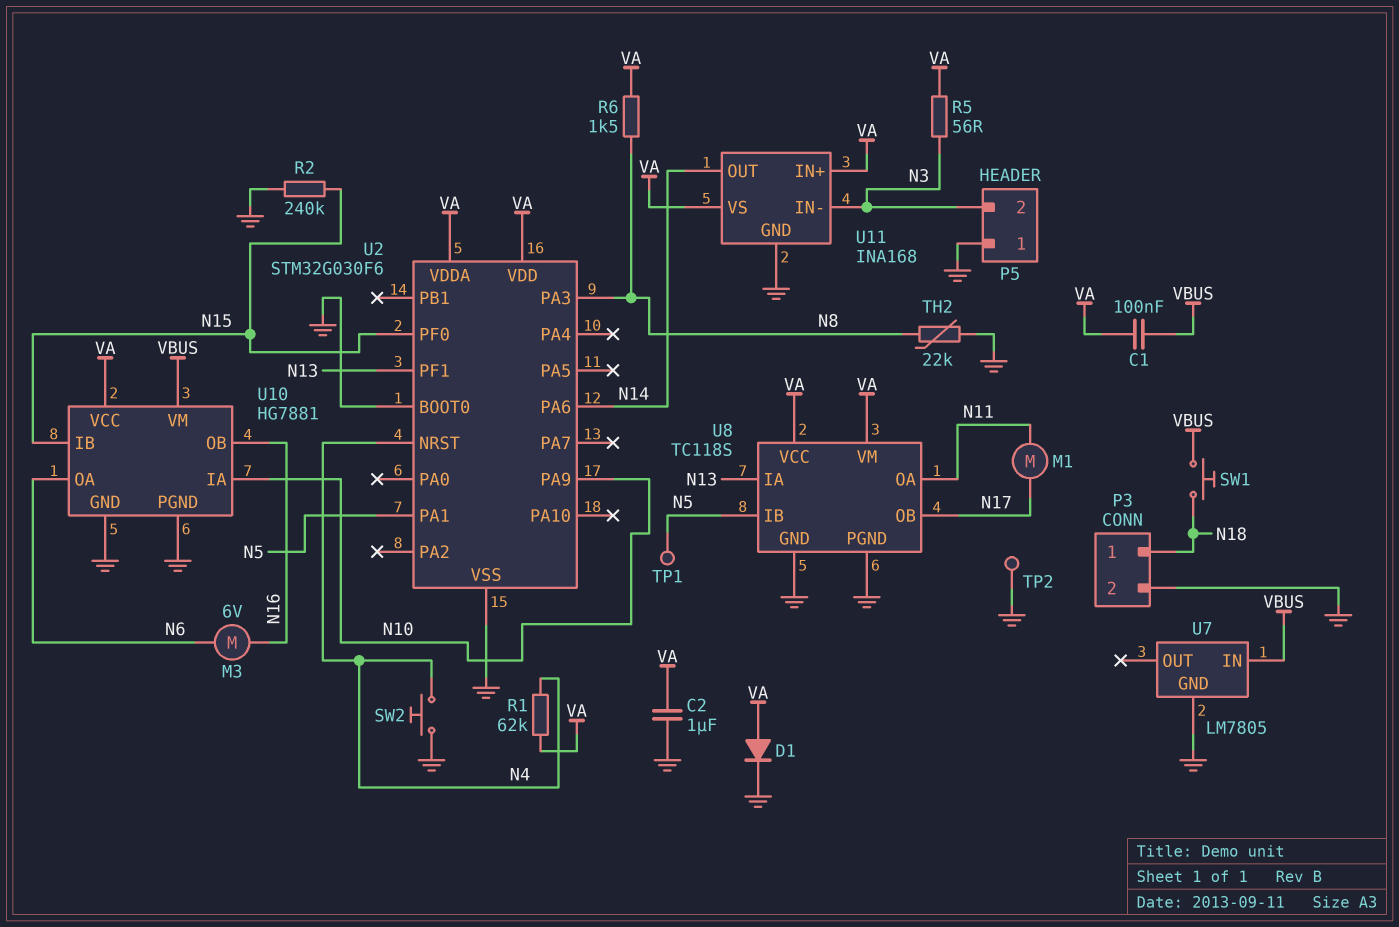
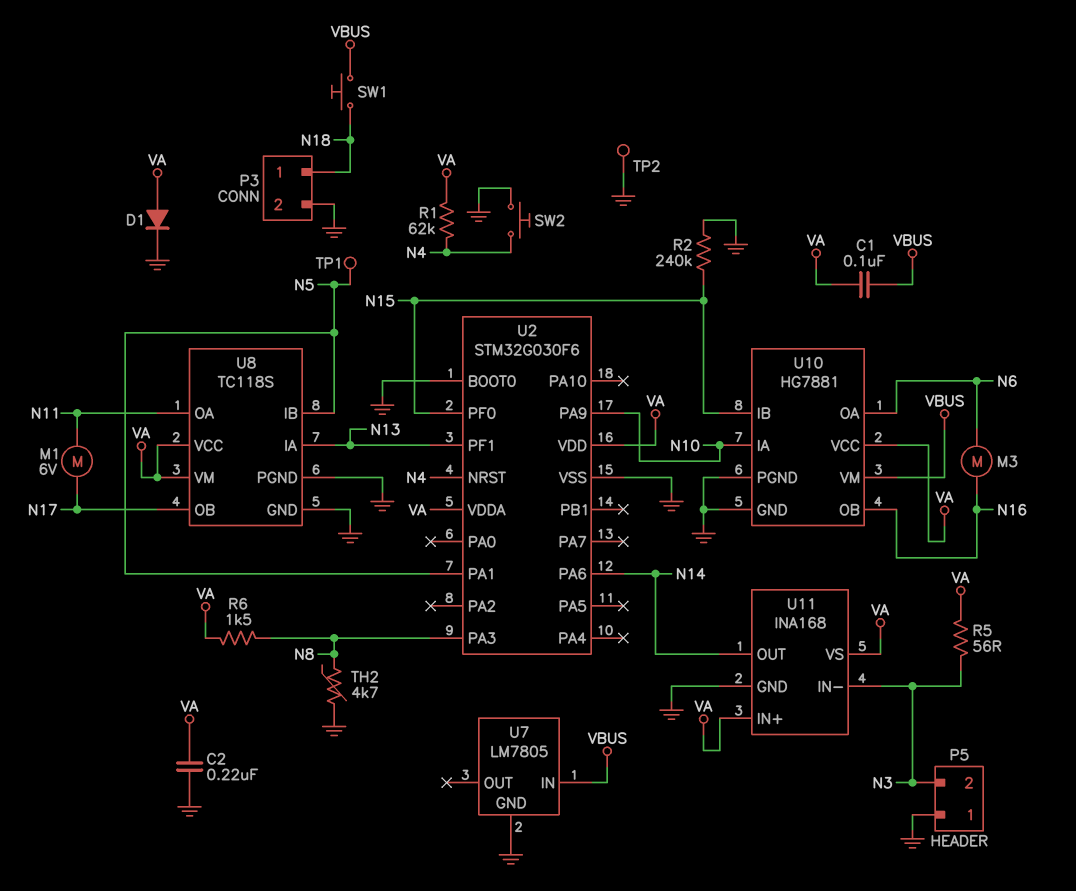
C2: 1uF (GND, VA) -> 220nF (GND, VA)
M1: motor (N11, N17) -> motor 6V (N11, N17)
M3: motor 6V (N6, N16) -> motor (N6, N16)
TH2: 22k (GND, N8) -> 4.7k (GND, N8)

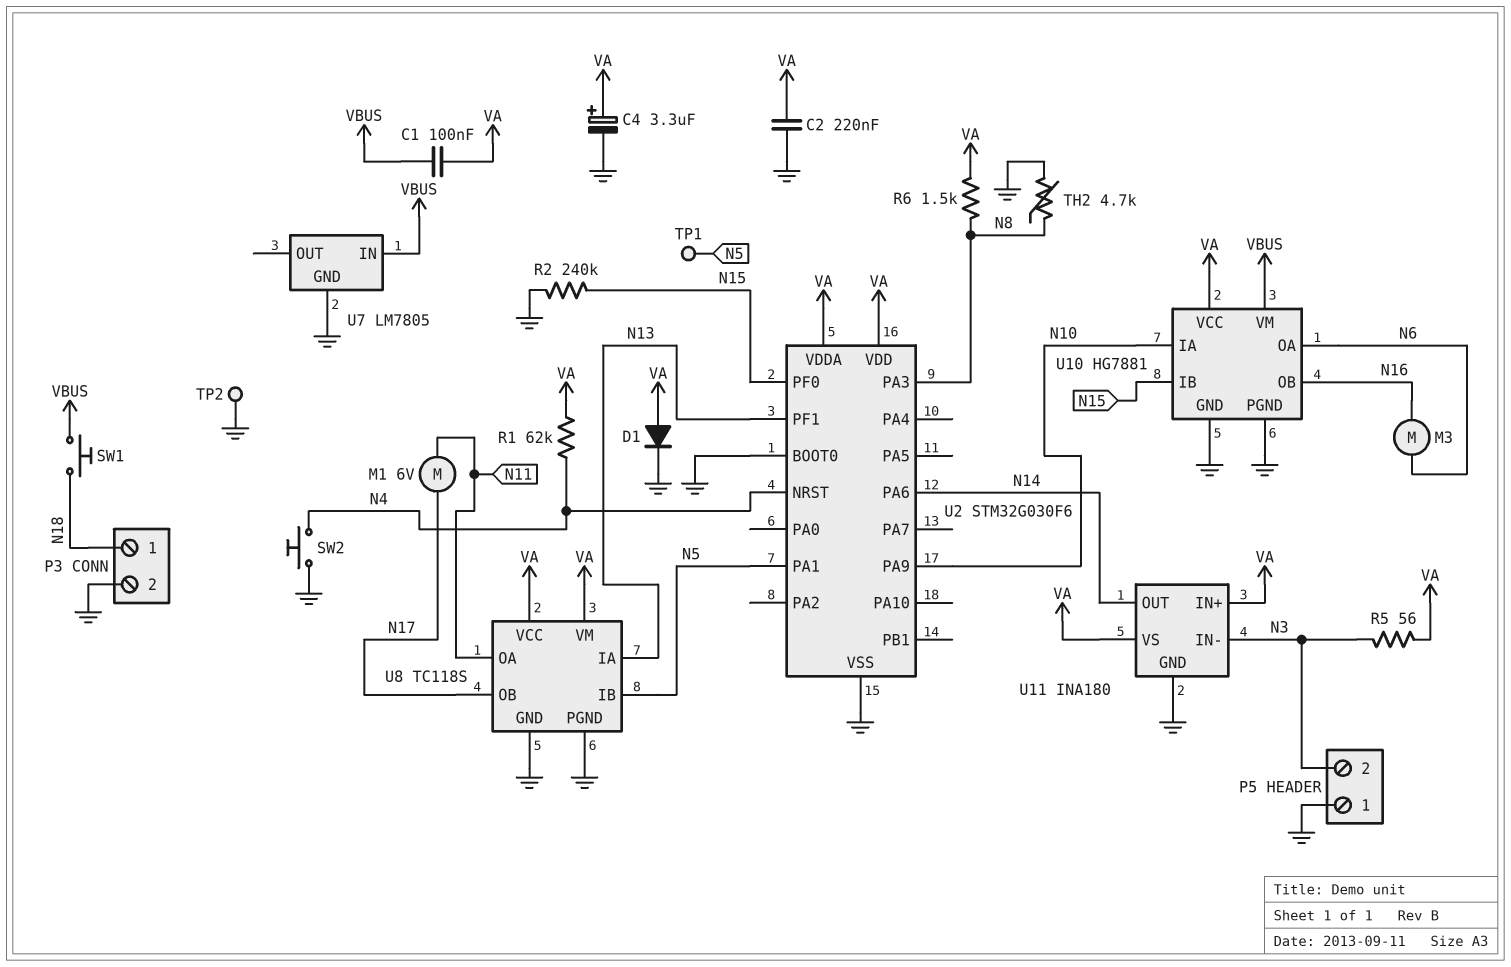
C4: none -> 3.3uF (plus VA, minus GND)
U11: INA168 -> INA180

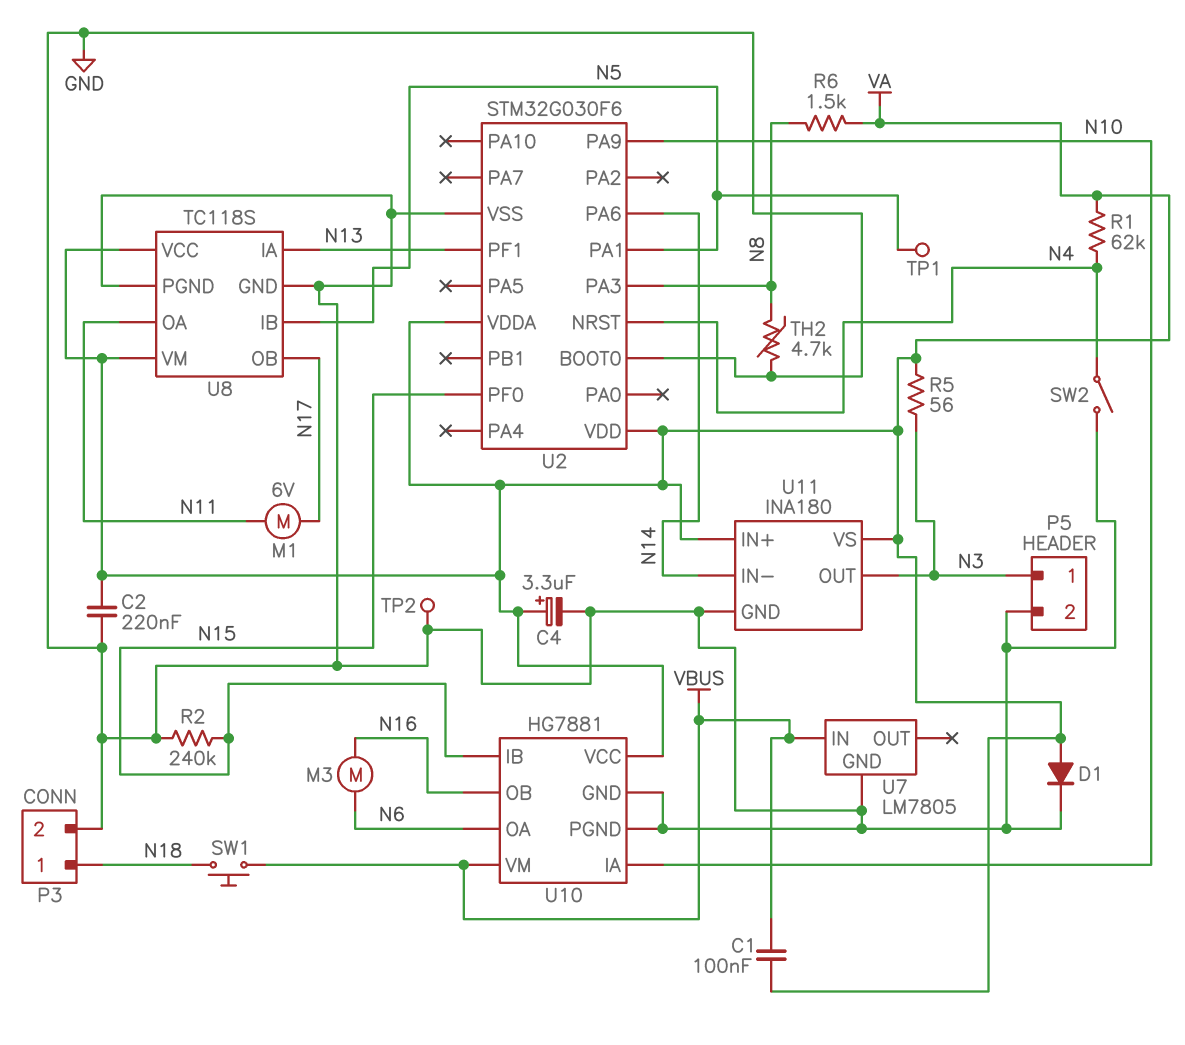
P5 pin 1: GND -> N3
P5 pin 2: N3 -> GND
SW2: button (GND, N4) -> switch (GND, N4)
U11 pin IN-: N3 -> N14
U11 pin OUT: N14 -> N3

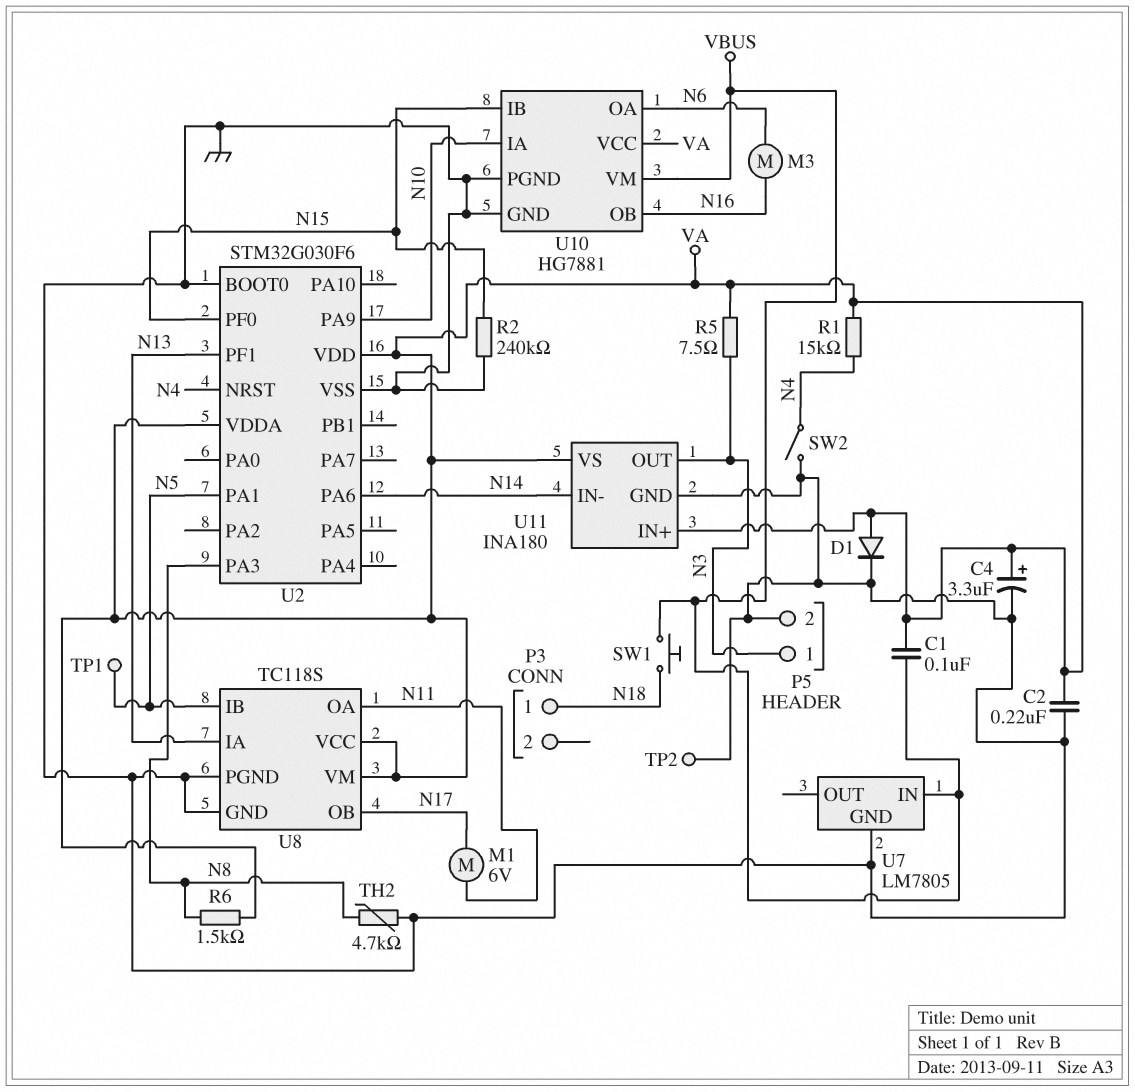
P3 pin 2: GND -> none
R1: 62k (N4, VA) -> 15k (N4, VA)
R5: 56 (N3, VA) -> 7.5 (N3, VA)

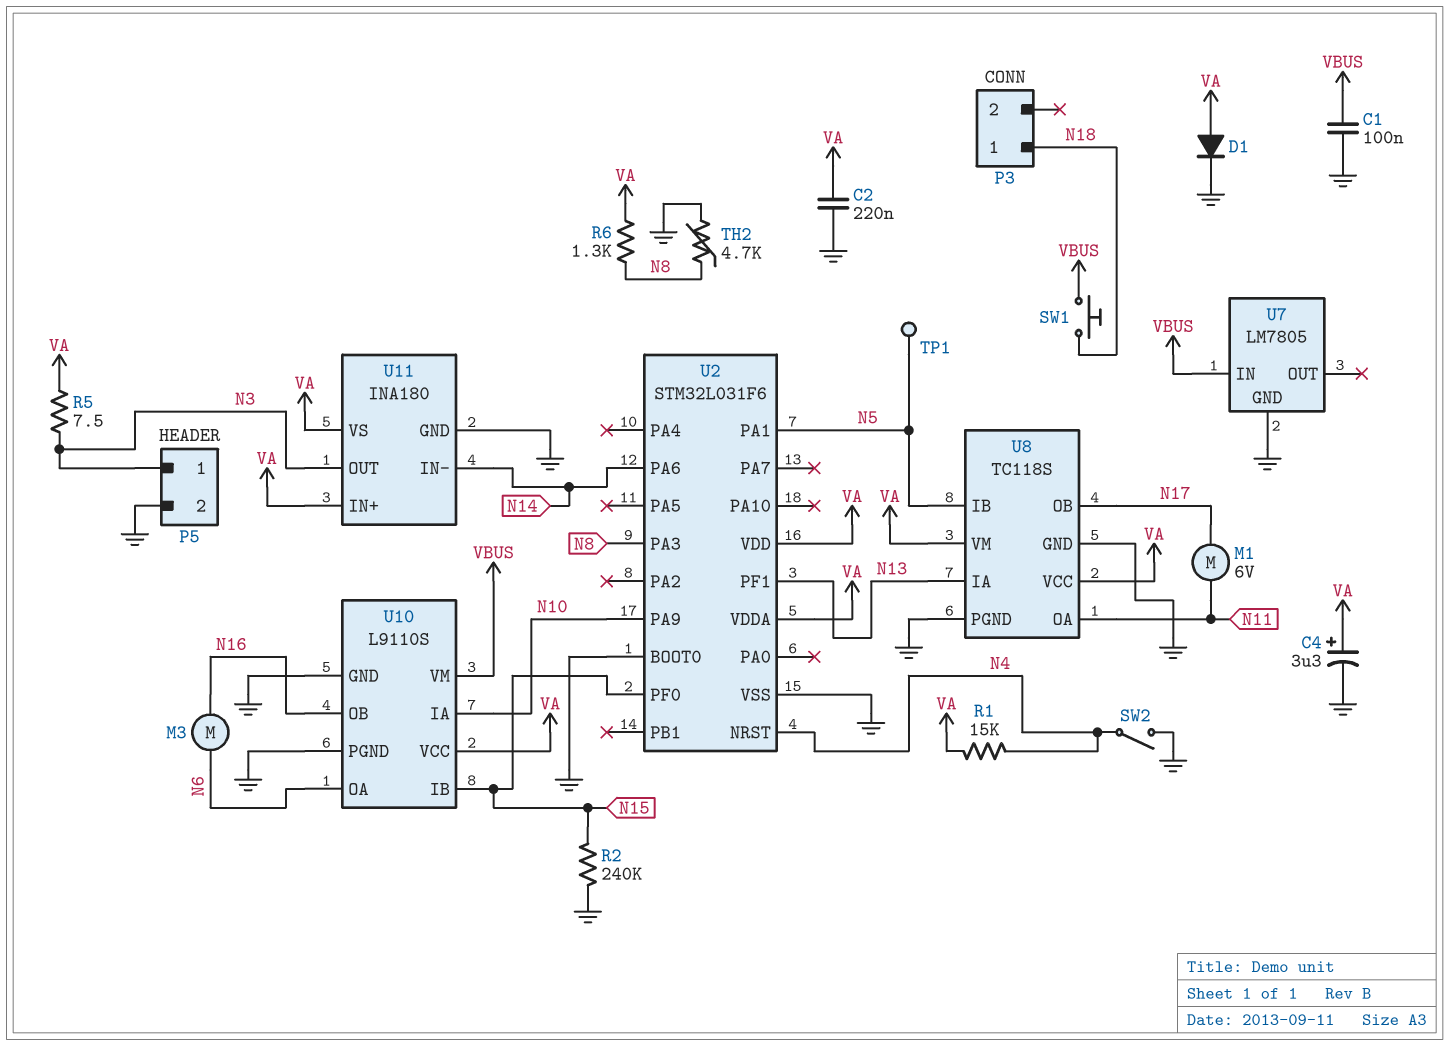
C1: 100nF (VA, VBUS) -> 100nF (GND, VBUS)
R6: 1.5k (N8, VA) -> 1.3k (N8, VA)
TP2: test point (GND) -> none
U2: STM32G030F6 -> STM32L031F6
U10: HG7881 -> L9110S

